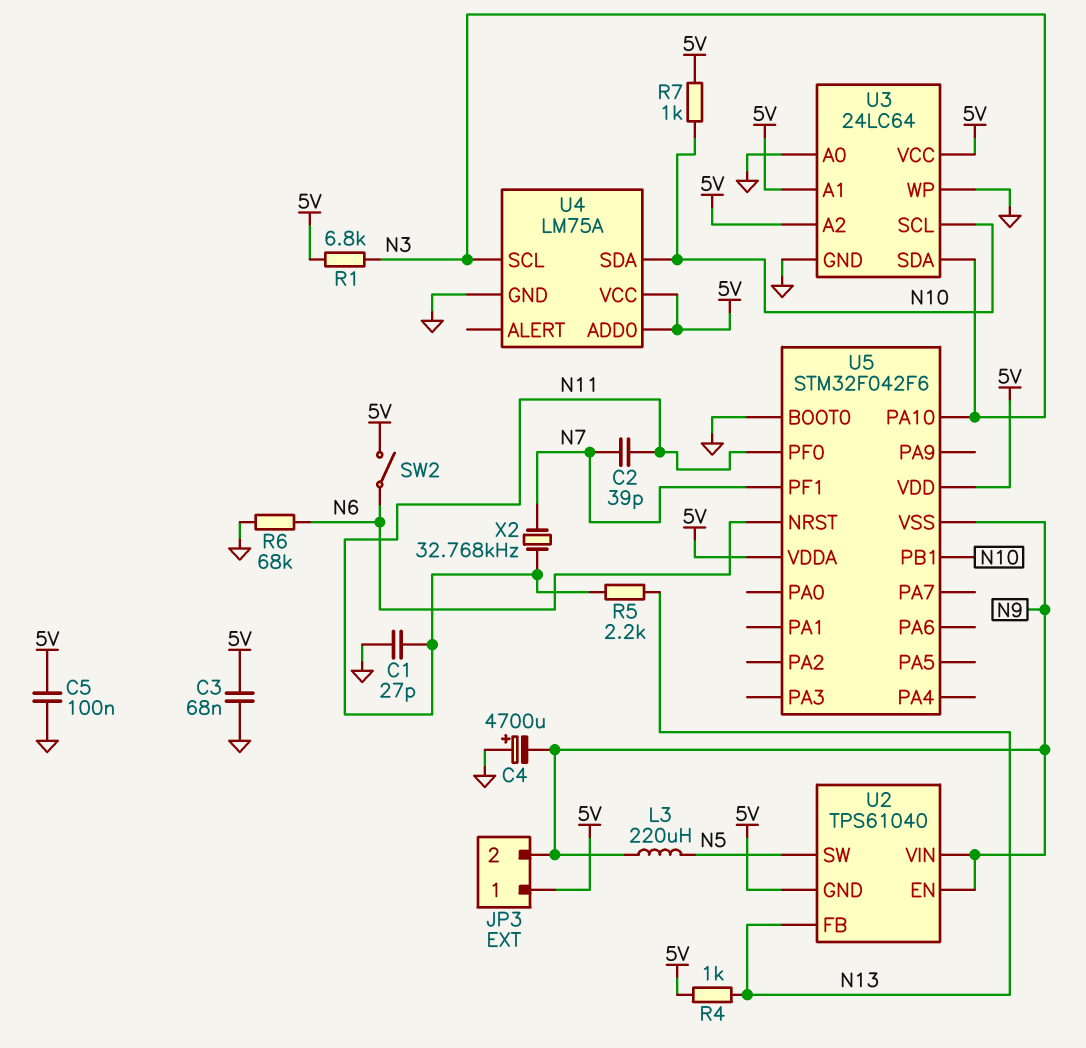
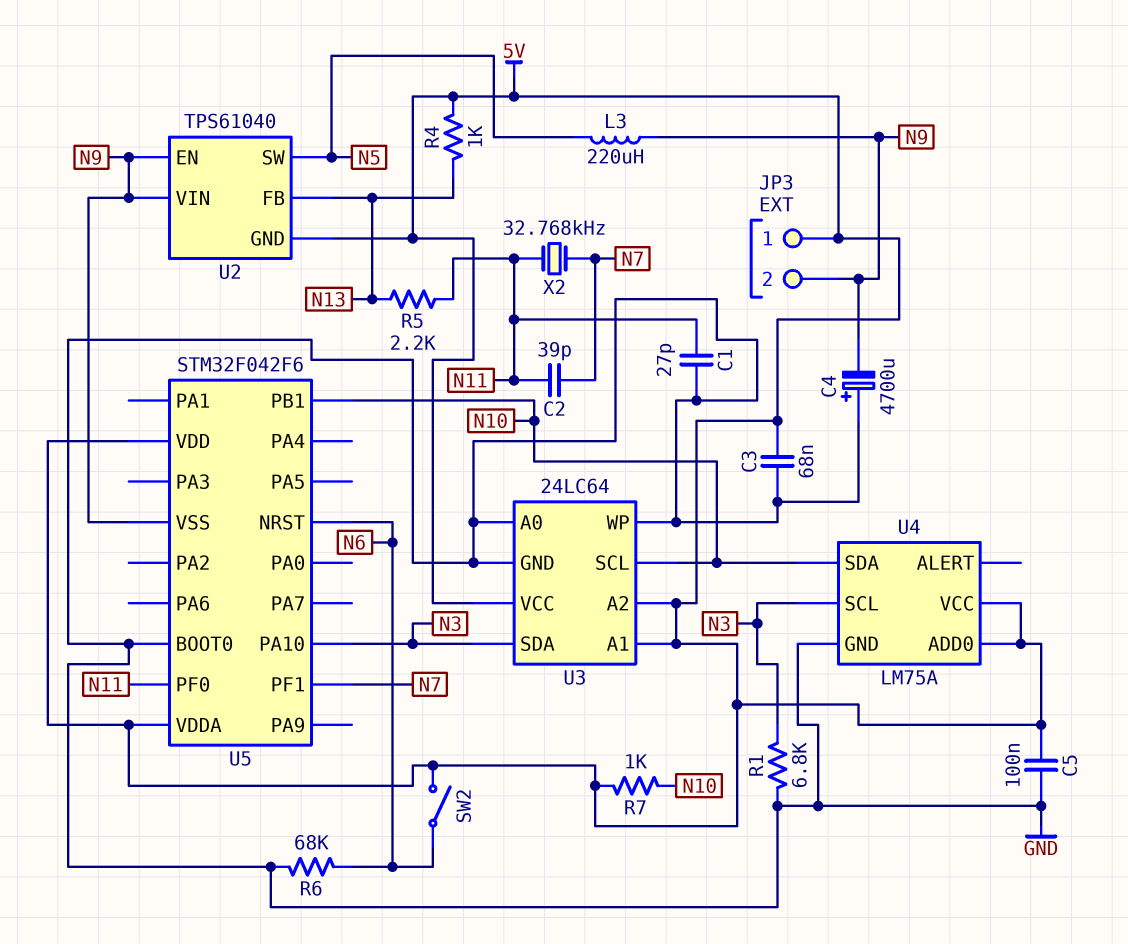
R1: 6.8k (5V, N3) -> 6.8k (GND, N3)

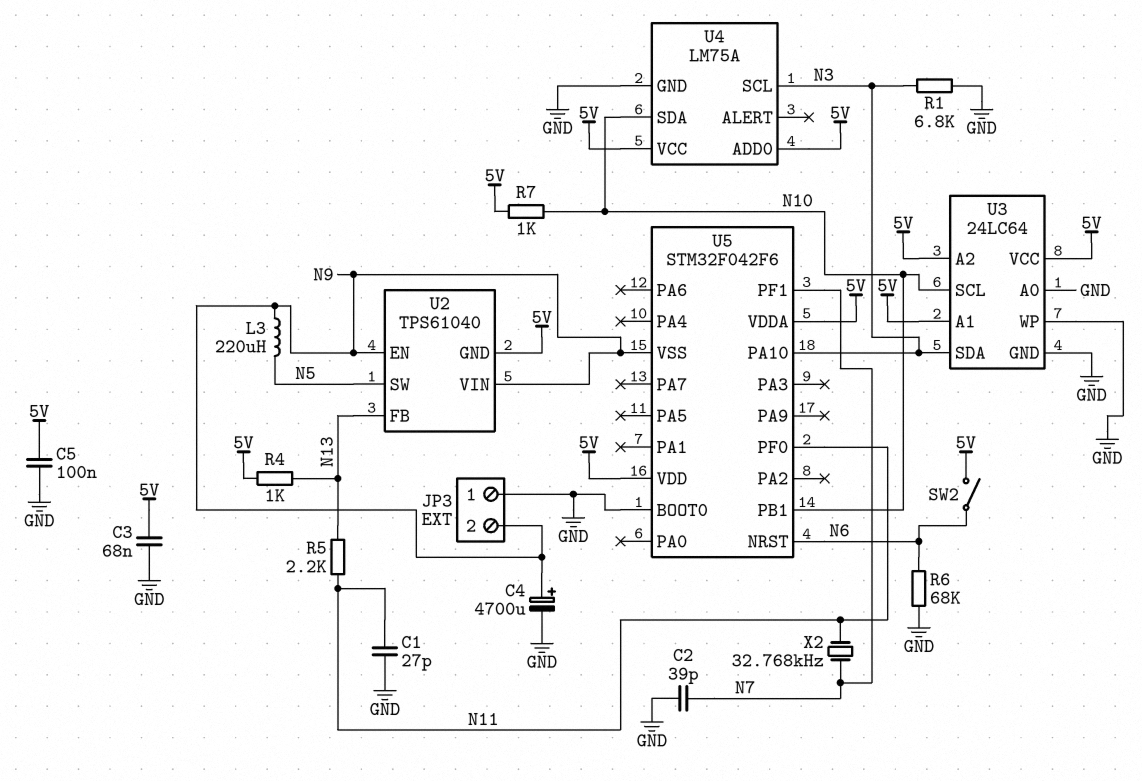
C2: 39pF (N7, N11) -> 39pF (GND, N7)
C4: 4700uF (plus GND, minus N9) -> 4700uF (plus N9, minus GND)
JP3 pin 1: 5V -> GND

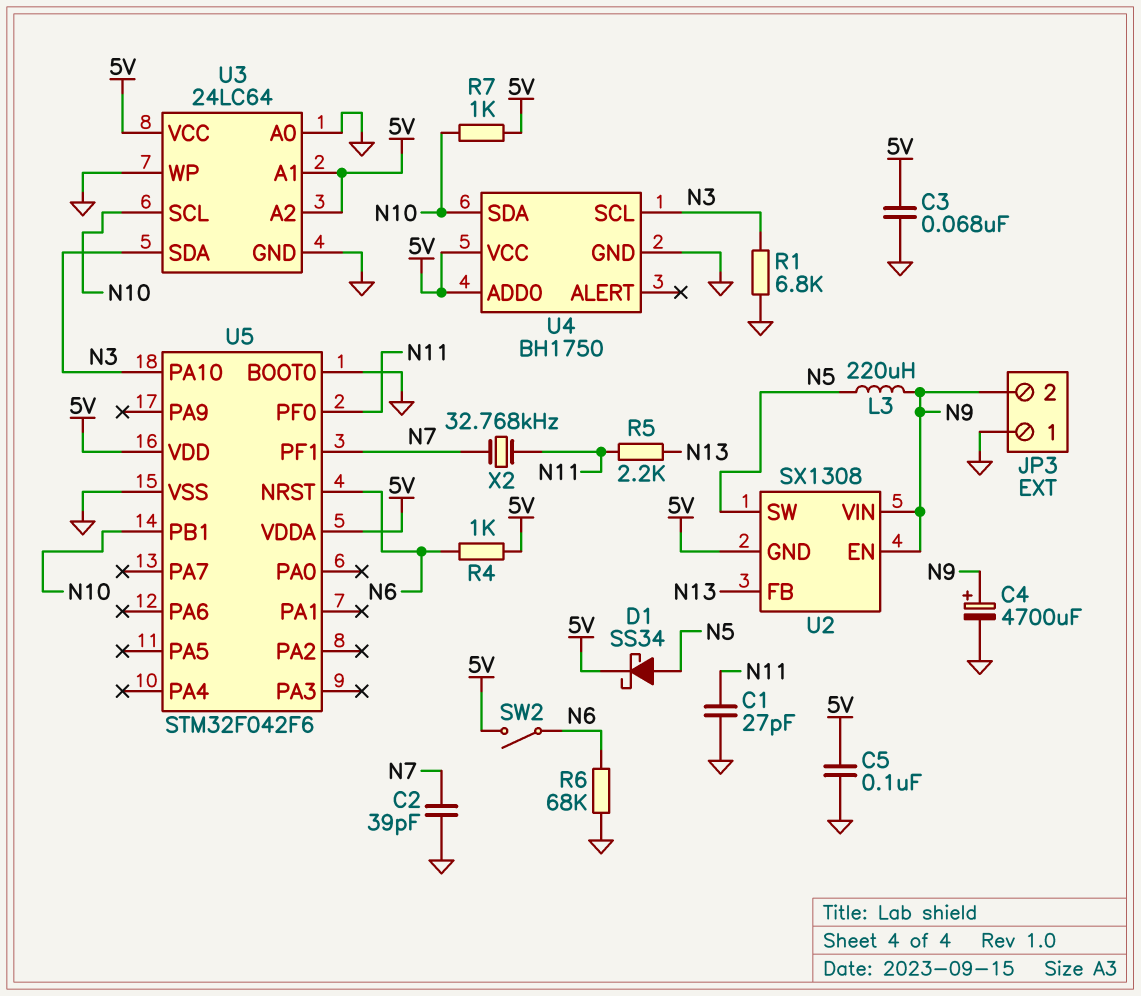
D1: none -> schottky SS34 (A N5, K 5V)
R4: 1k (5V, N13) -> 1k (5V, N6)
U2: TPS61040 -> SX1308
U4: LM75A -> BH1750
U5 pin VSS: N9 -> GND

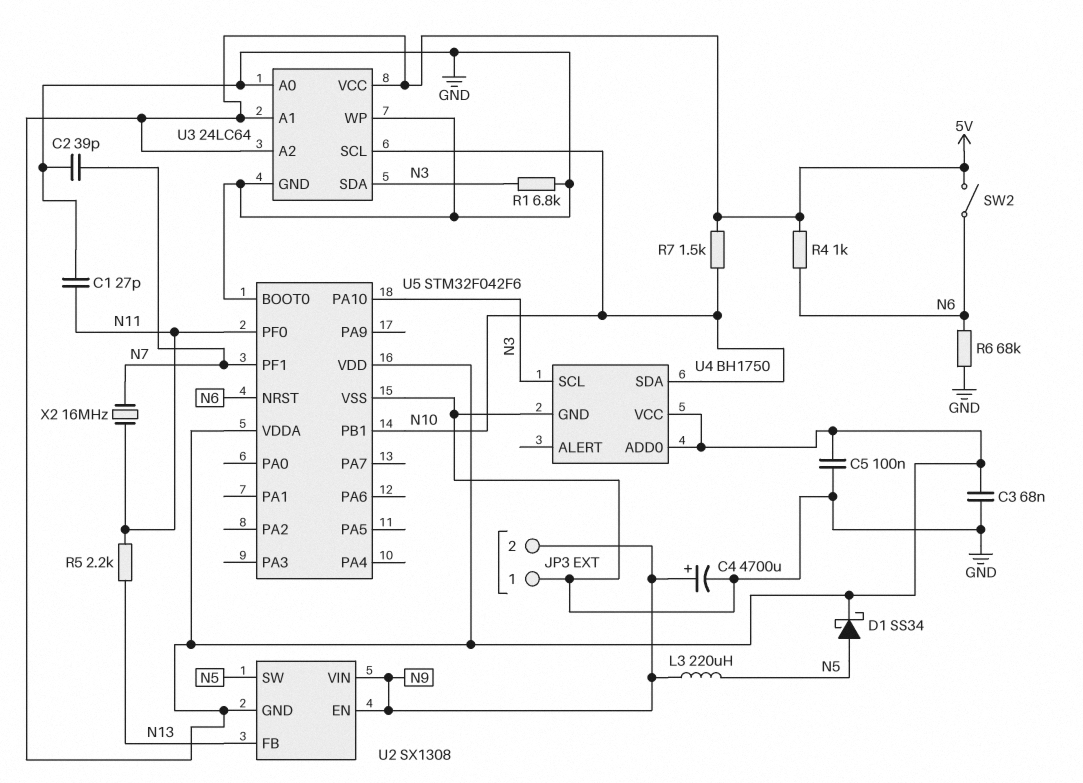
R7: 1k (5V, N10) -> 1.5k (5V, N10)
X2: 32.768kHz (N7, N11) -> 16MHz (N7, N11)

